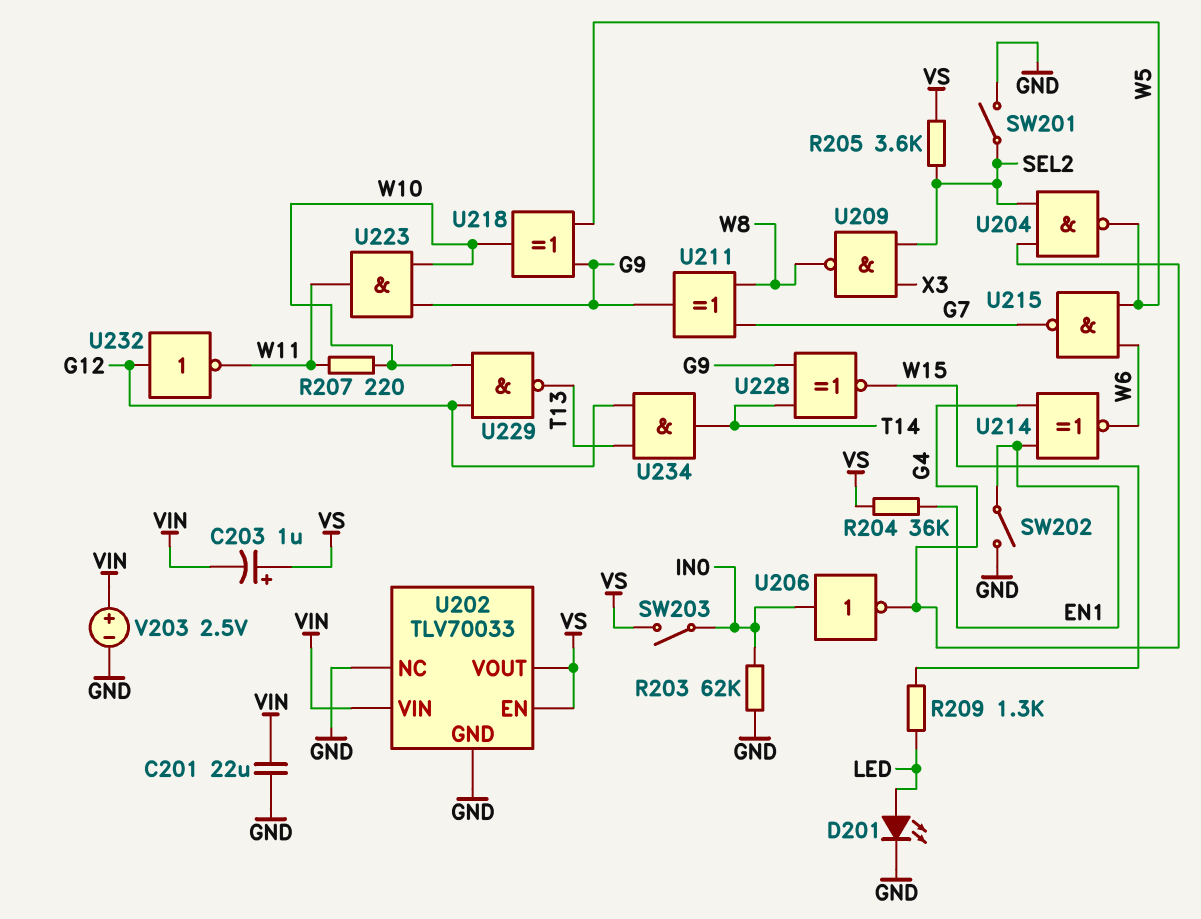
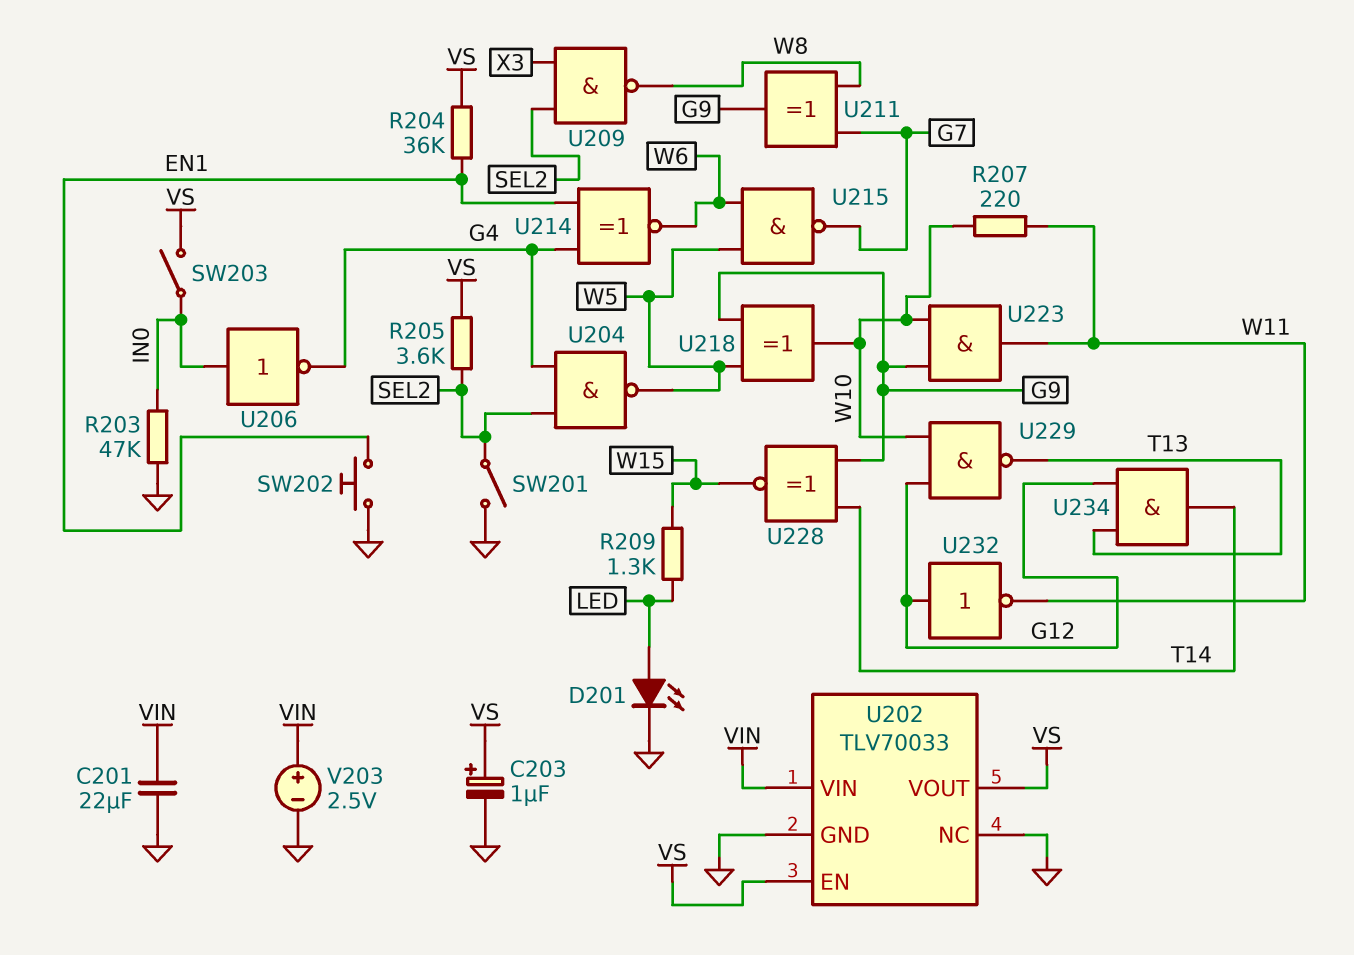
C203: 1uF (plus VS, minus VIN) -> 1uF (plus VS, minus GND)
R203: 62k (GND, IN0) -> 47k (GND, IN0)
SW202: switch (EN1, GND) -> button (EN1, GND)

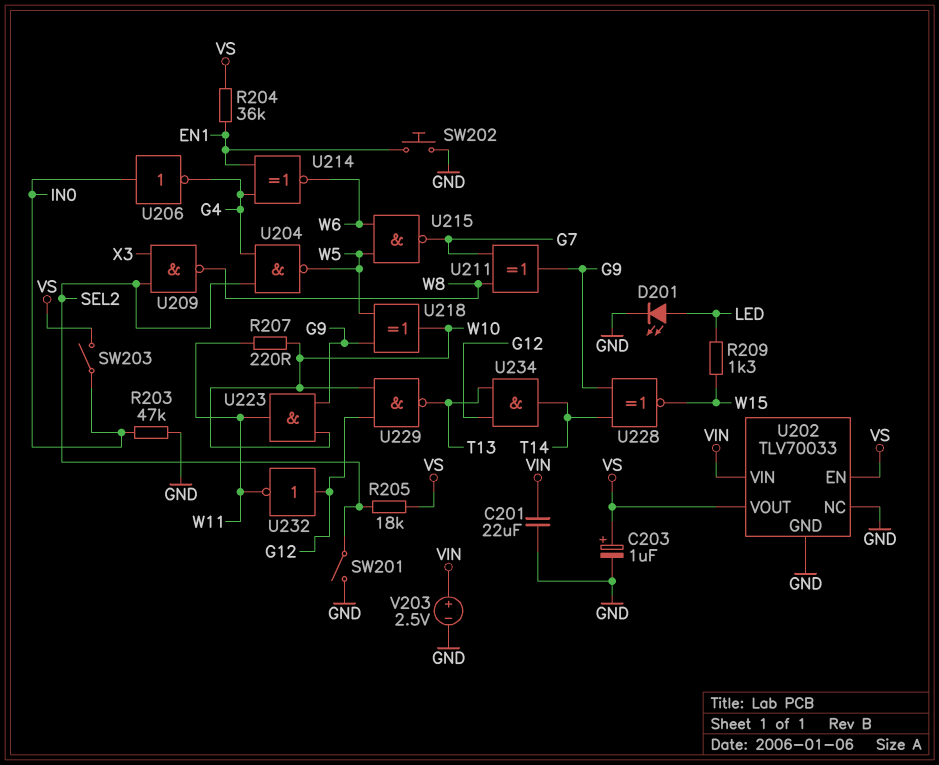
R205: 3.6k (SEL2, VS) -> 18k (SEL2, VS)

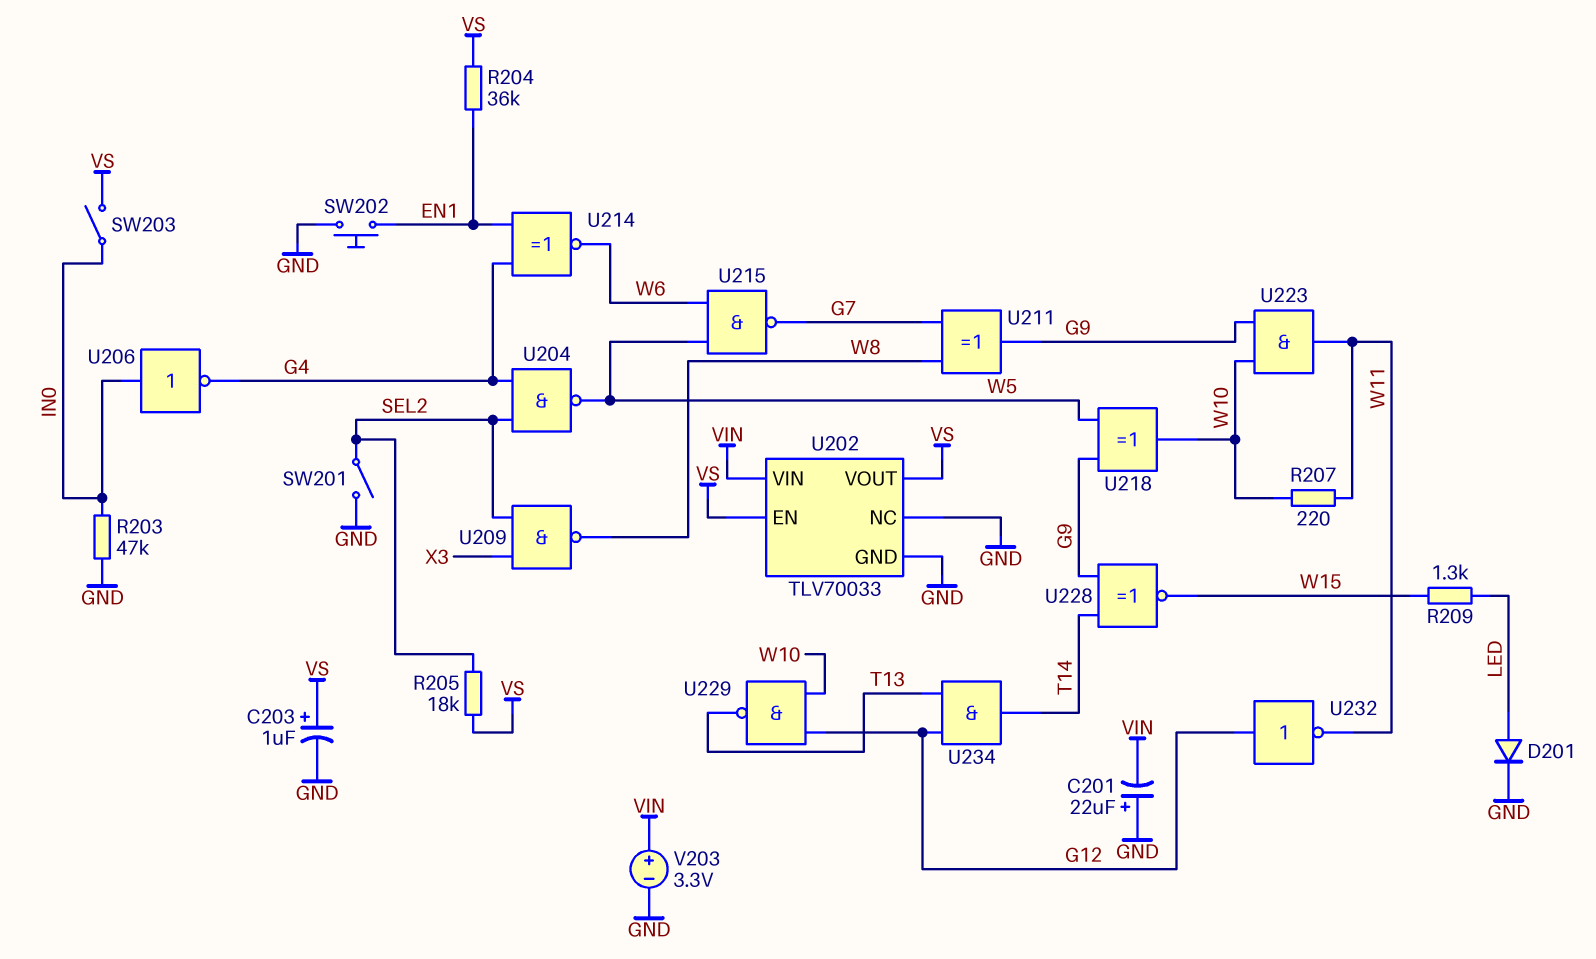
C201: 22uF (GND, VIN) -> 22uF (plus GND, minus VIN)
D201: LED (A LED, K GND) -> diode (A LED, K GND)
V203: 2.5V (plus VIN, minus GND) -> 3.3V (plus VIN, minus GND)

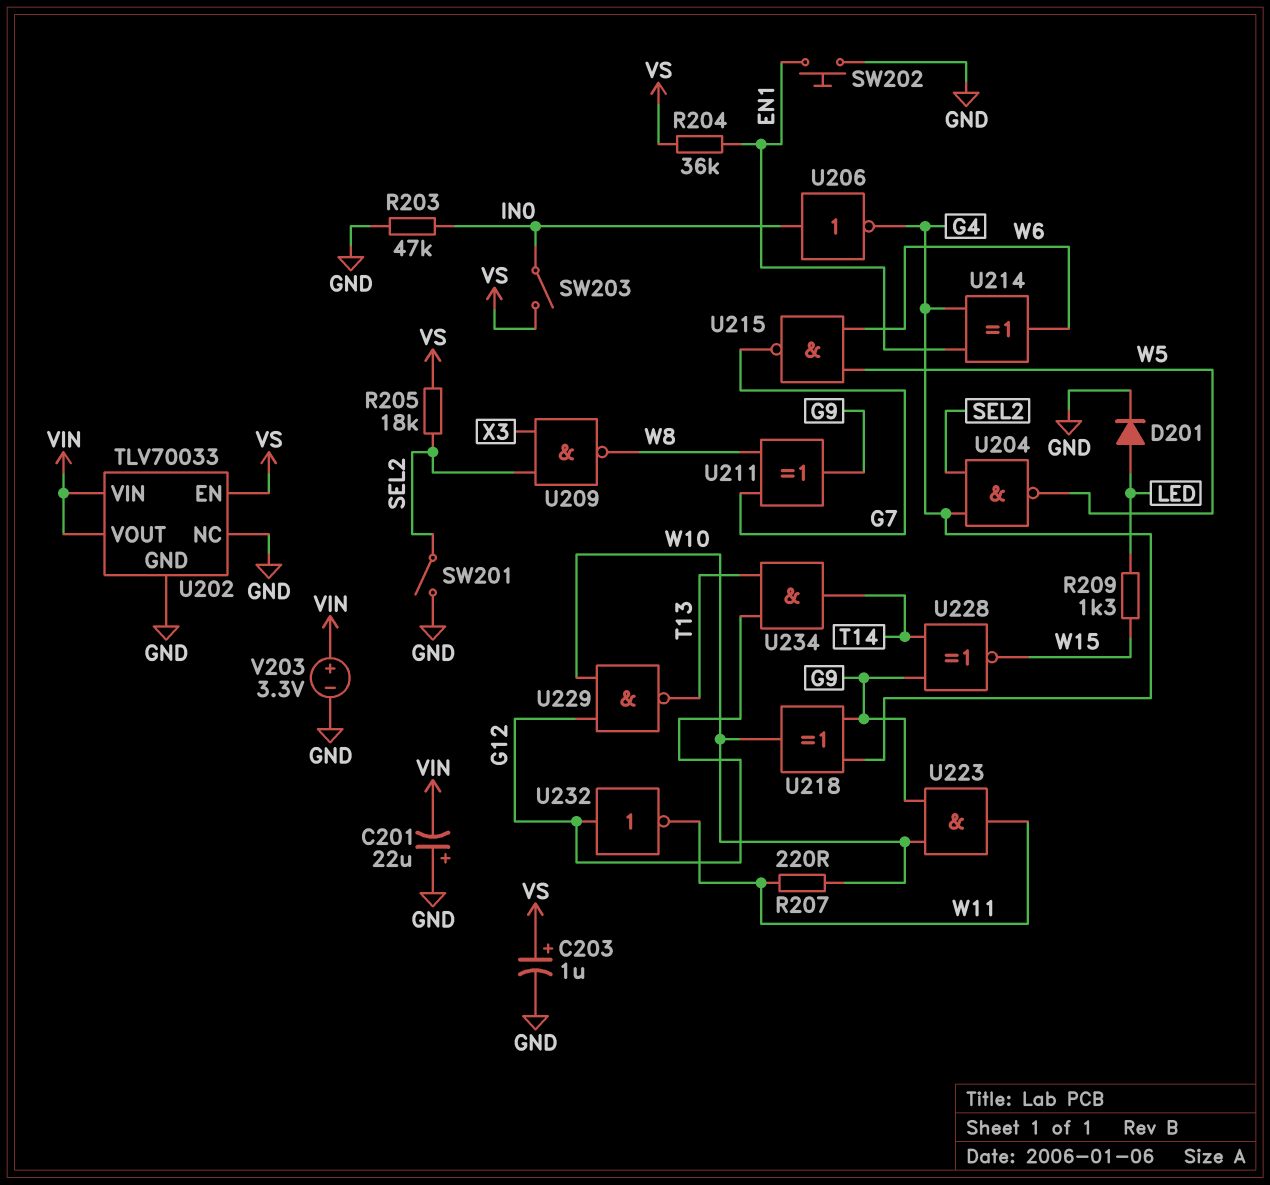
U202 pin VOUT: VS -> VIN
U214: XNOR (in EN1, in G4, out W6) -> XOR (in EN1, in G4, out W6)
U218: XOR (in G9, in W5, out W10) -> XOR (in G4, in G9, out W10)

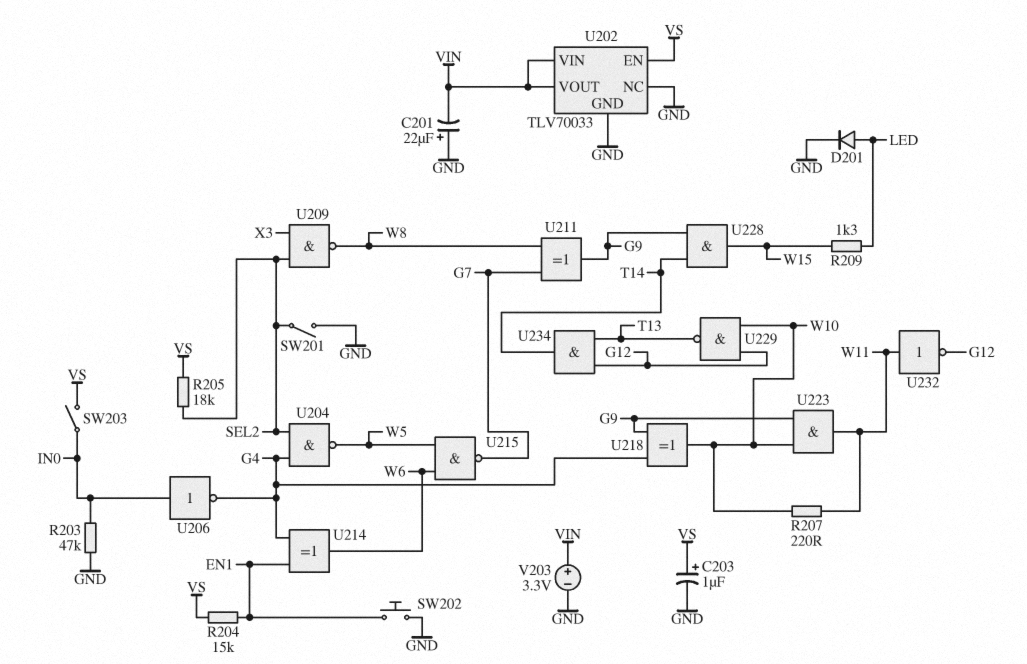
R204: 36k (EN1, VS) -> 15k (EN1, VS)
U228: XNOR (in G9, in T14, out W15) -> AND (in G9, in T14, out W15)
U232: NOT (in G12, out W11) -> NOT (in W11, out G12)

